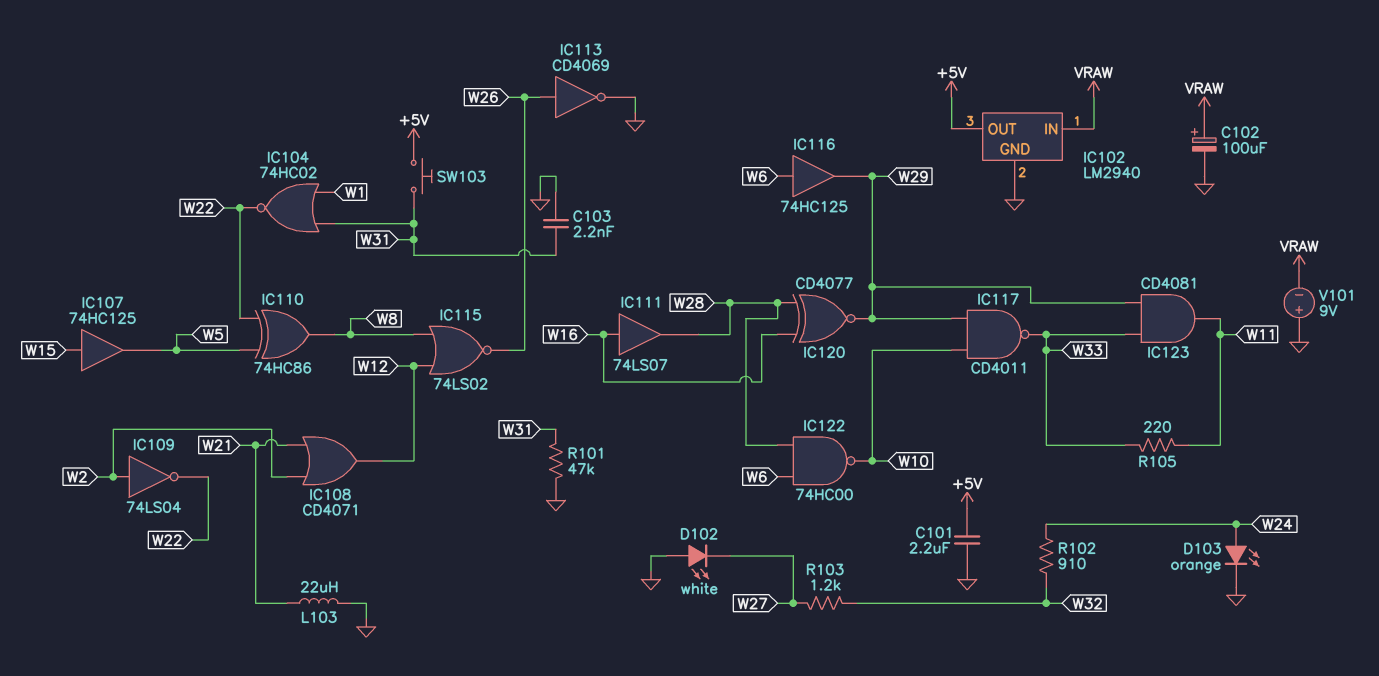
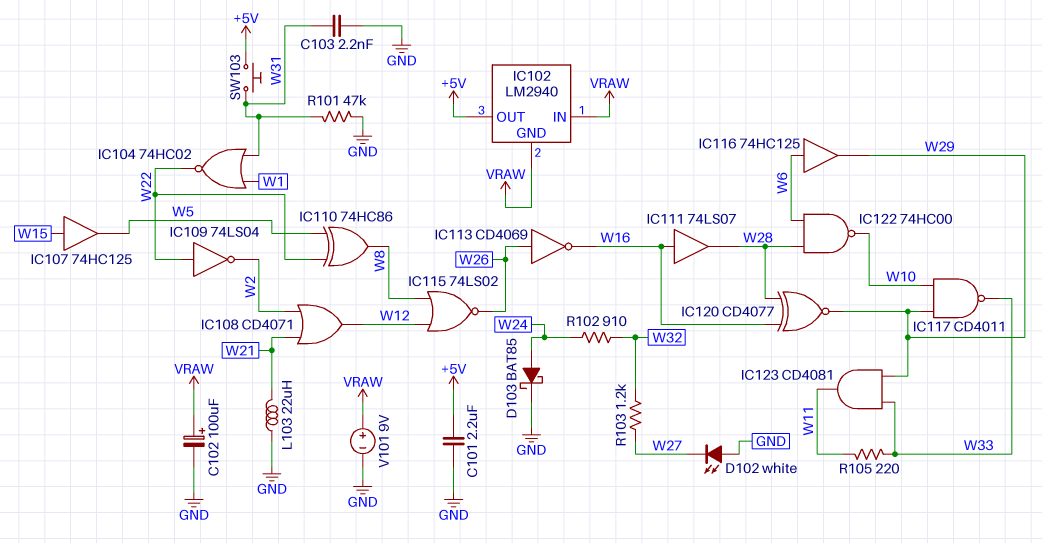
D103: LED orange (A W24, K GND) -> schottky BAT85 (A W24, K GND)
IC102 pin GND: GND -> VRAW
IC109: NOT 74LS04 (in W2, out W22) -> NOT 74LS04 (in W22, out W2)
IC113: NOT CD4069 (in W26, out GND) -> NOT CD4069 (in W26, out W16)
V101: 9V (plus GND, minus VRAW) -> 9V (plus VRAW, minus GND)

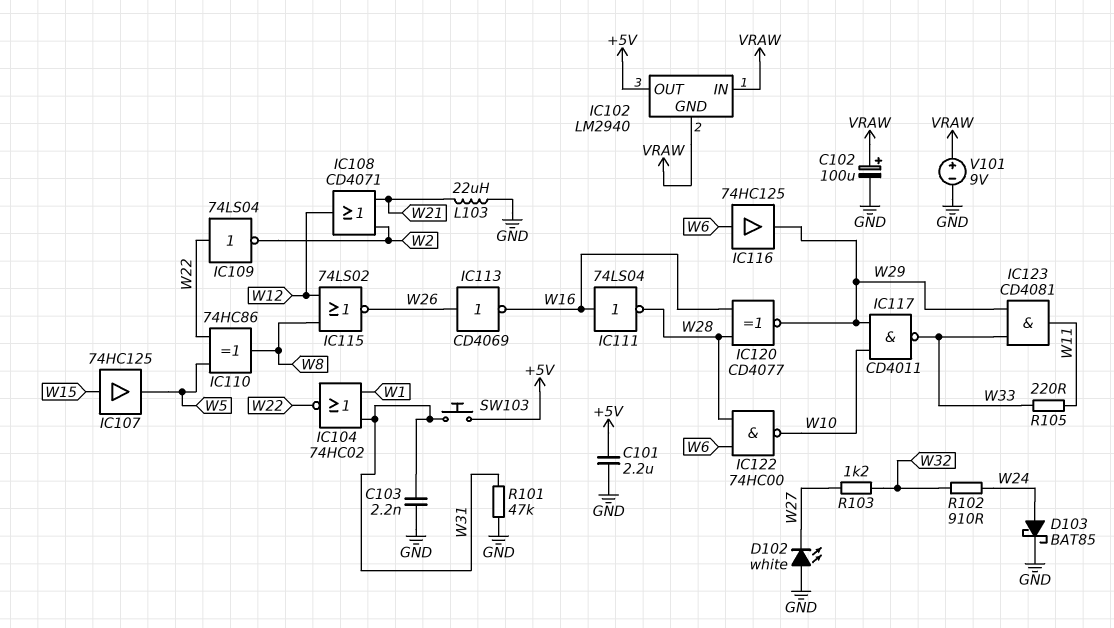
IC111: buffer 74LS07 (in W16, out W28) -> NOT 74LS04 (in W16, out W28)

